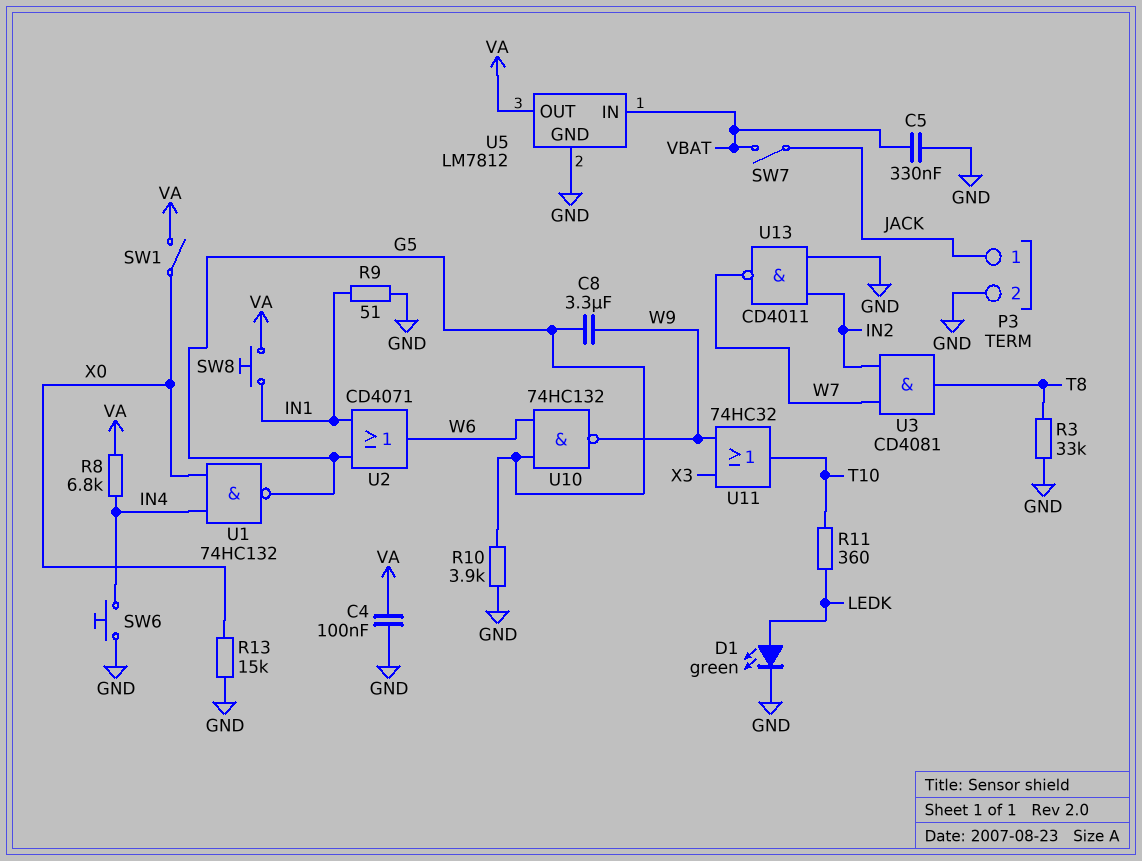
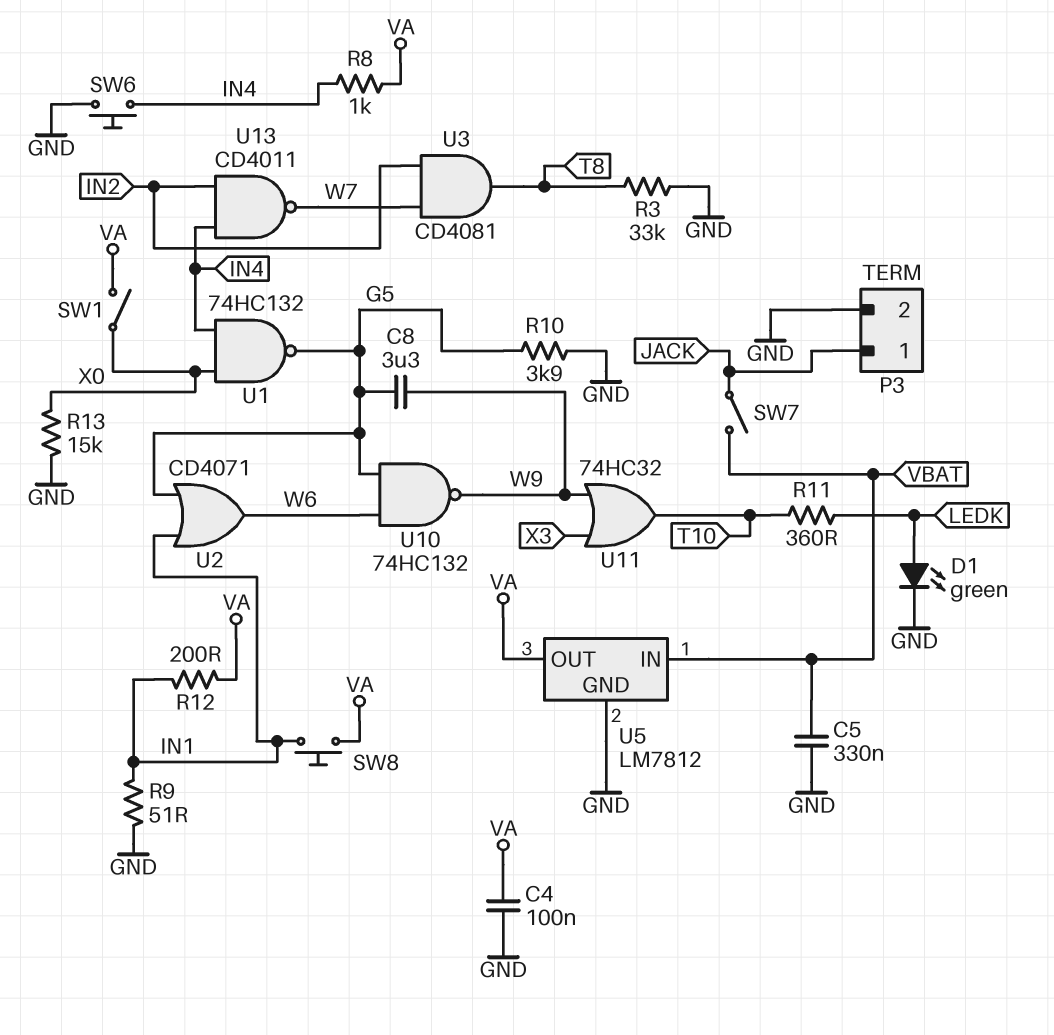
R8: 6.8k (IN4, VA) -> 1k (IN4, VA)
R12: none -> 200 (IN1, VA)
U13: NAND CD4011 (in GND, in IN2, out W7) -> NAND CD4011 (in IN2, in IN4, out W7)

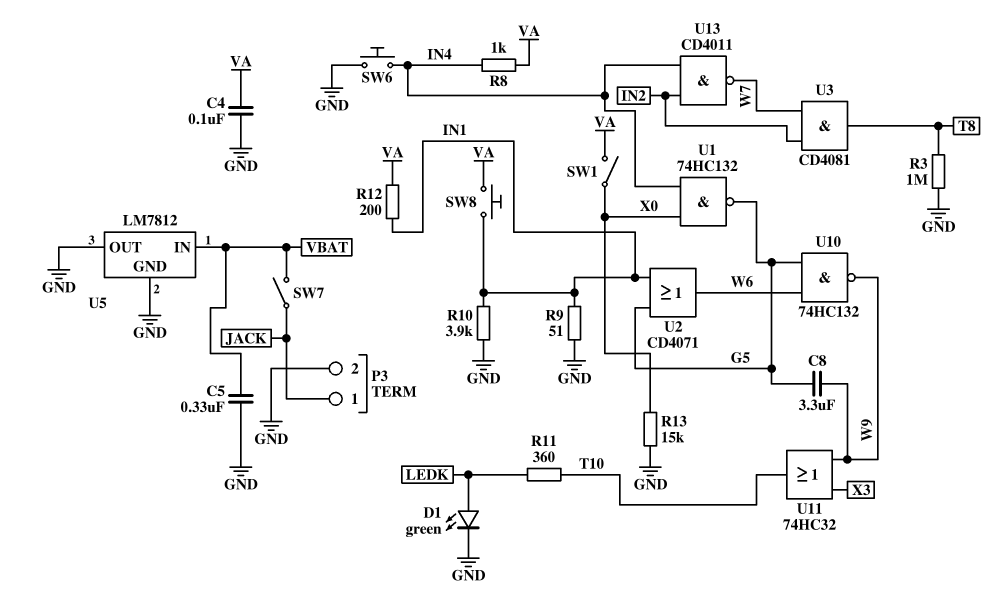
R3: 33k (GND, T8) -> 1M (GND, T8)
R10: 3.9k (G5, GND) -> 3.9k (GND, IN1)
U5 pin OUT: VA -> GND

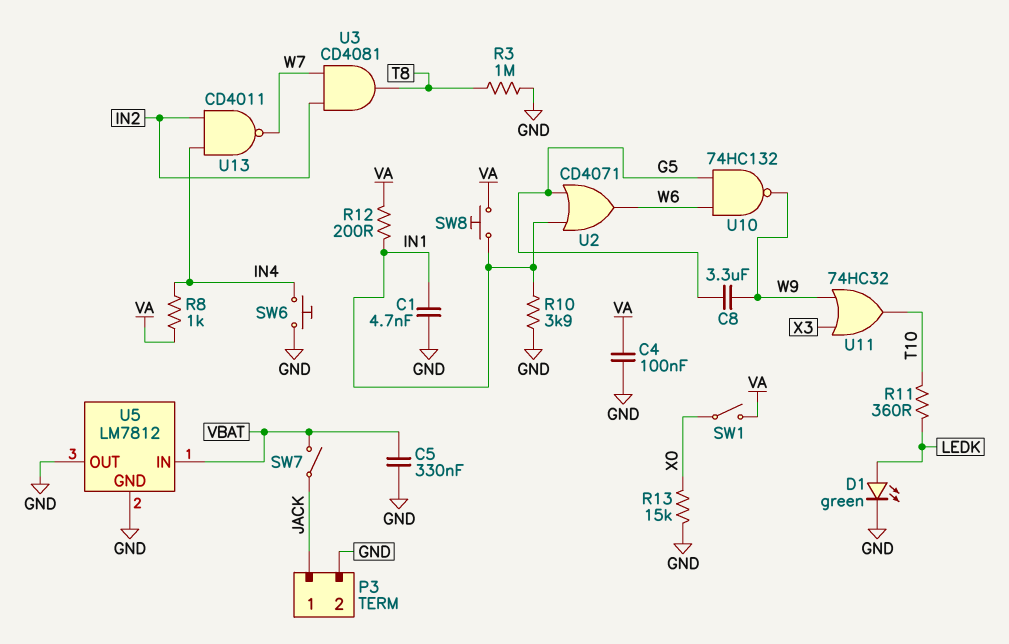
C1: none -> 4.7nF (GND, IN1)
R9: 51 (GND, IN1) -> none
U1: NAND 74HC132 (in IN4, in X0, out G5) -> none

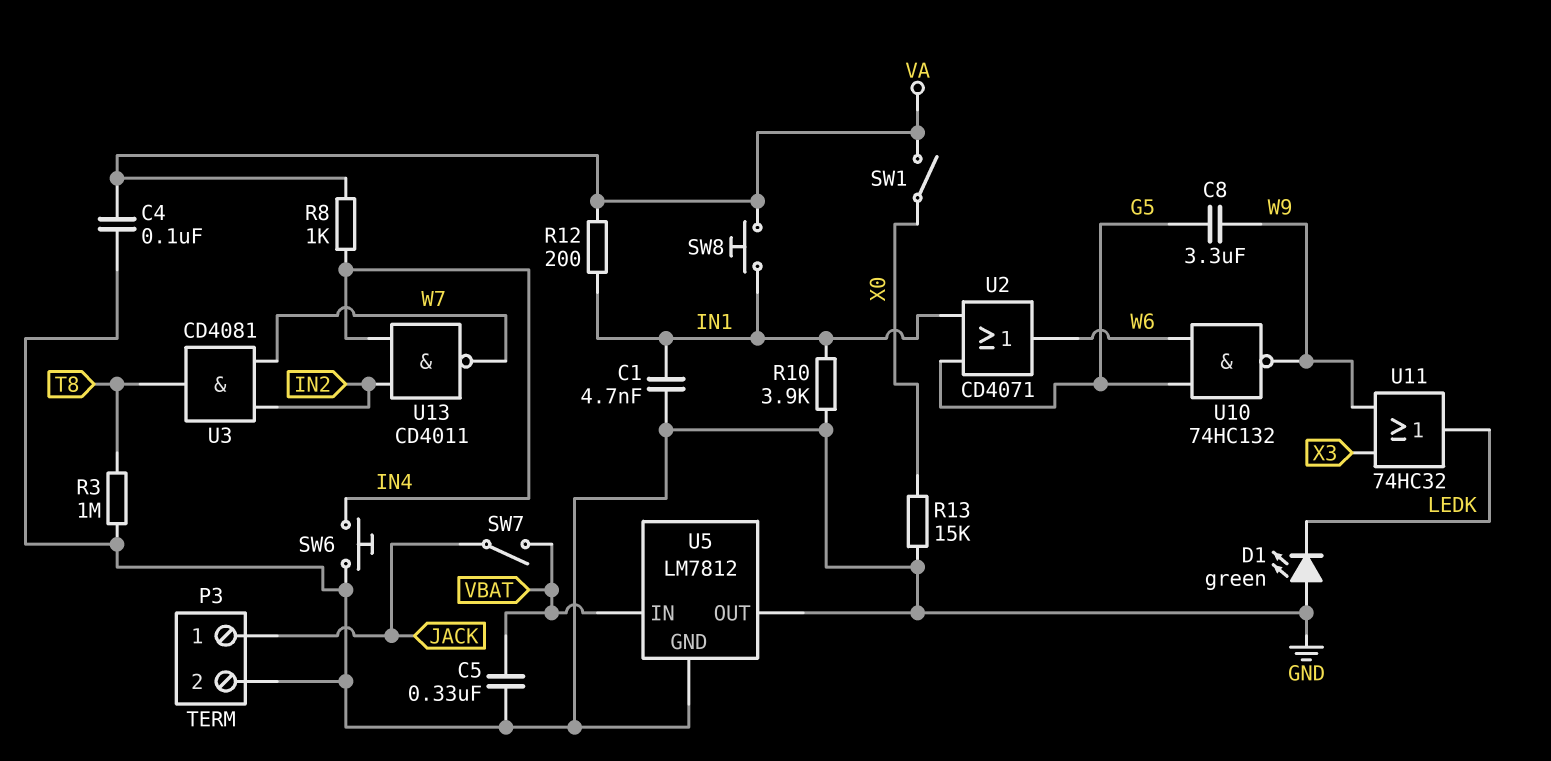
D1: LED green (A LEDK, K GND) -> LED green (A GND, K LEDK)
R11: 360 (LEDK, T10) -> none
U11: OR 74HC32 (in W9, in X3, out T10) -> OR 74HC32 (in W9, in X3, out LEDK)

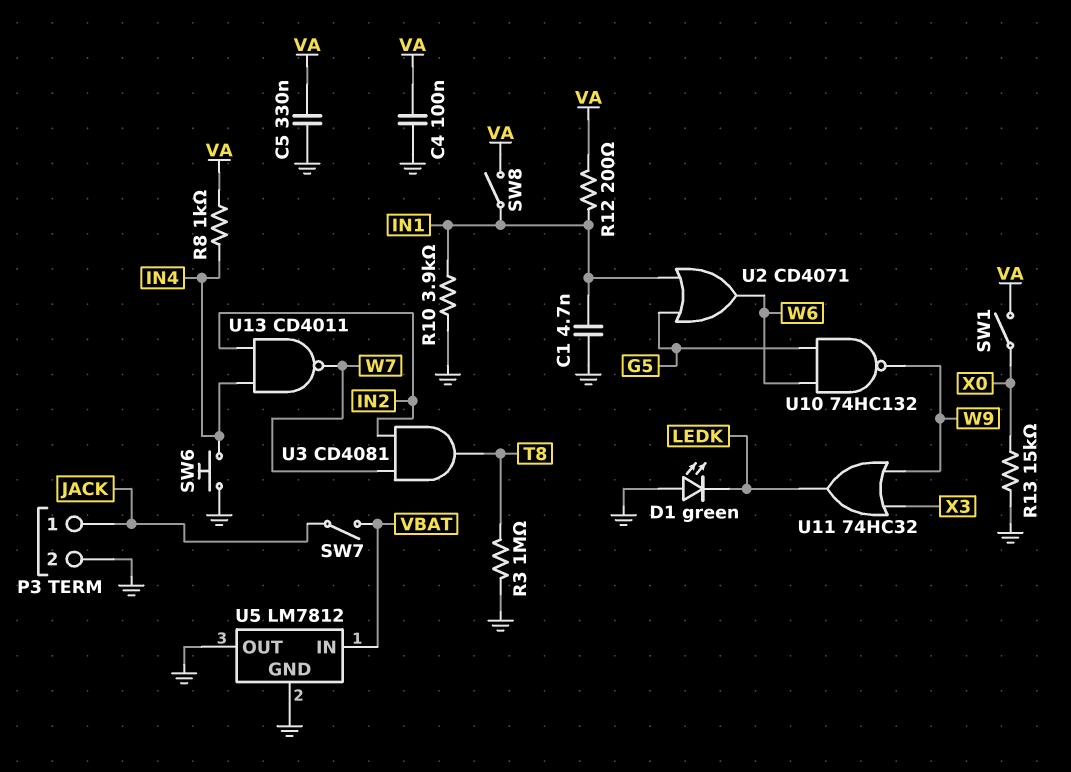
C5: 330nF (GND, VBAT) -> 330nF (GND, VA)
C8: 3.3uF (G5, W9) -> none
SW8: button (IN1, VA) -> switch (IN1, VA)

